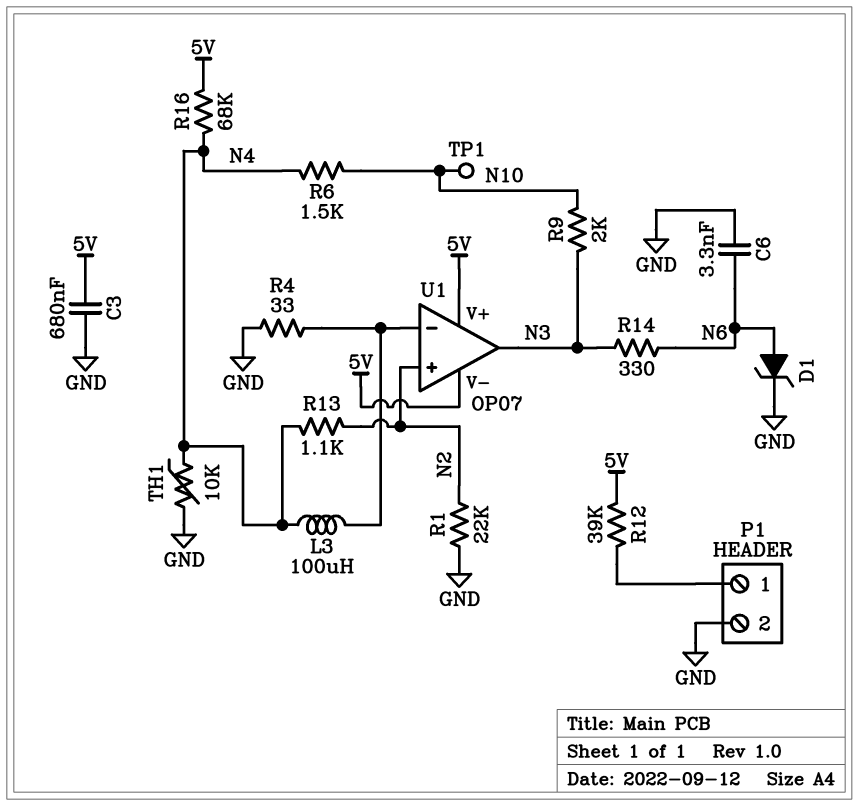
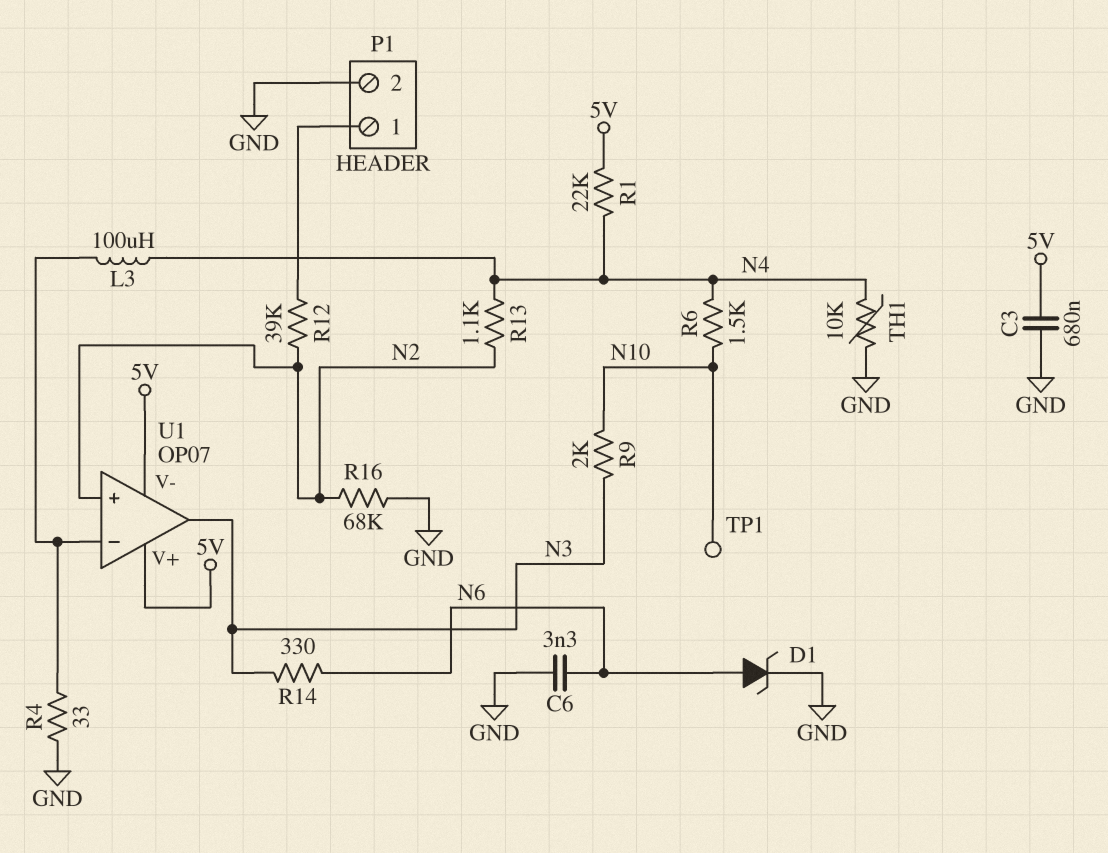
R1: 22k (GND, N2) -> 22k (5V, N4)
R12: 39k (5V, P1/1) -> 39k (N2, P1/1)
R16: 68k (5V, N4) -> 68k (GND, N2)

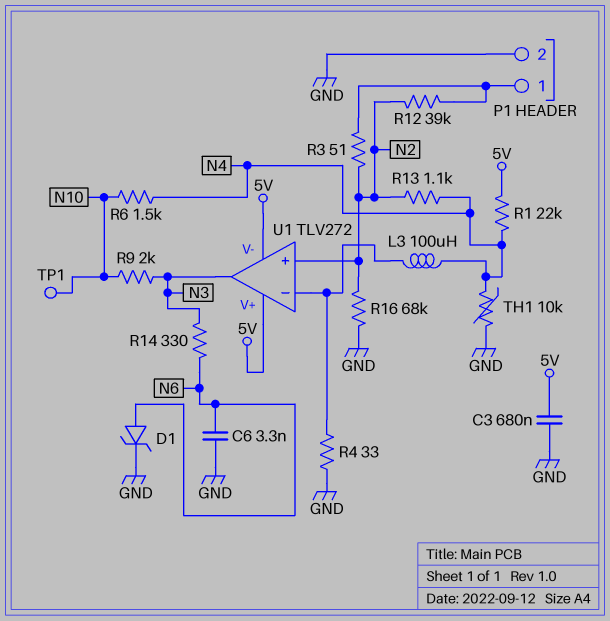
R3: none -> 51 (N2, P1/1)
U1: OP07 -> TLV272

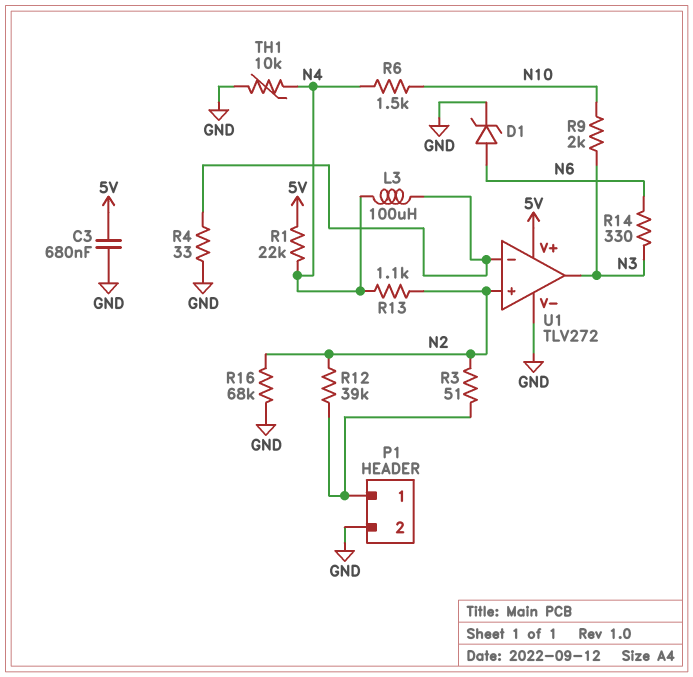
C6: 3.3nF (GND, N6) -> none
TP1: test point (N10) -> none
U1 pin V-: 5V -> GND

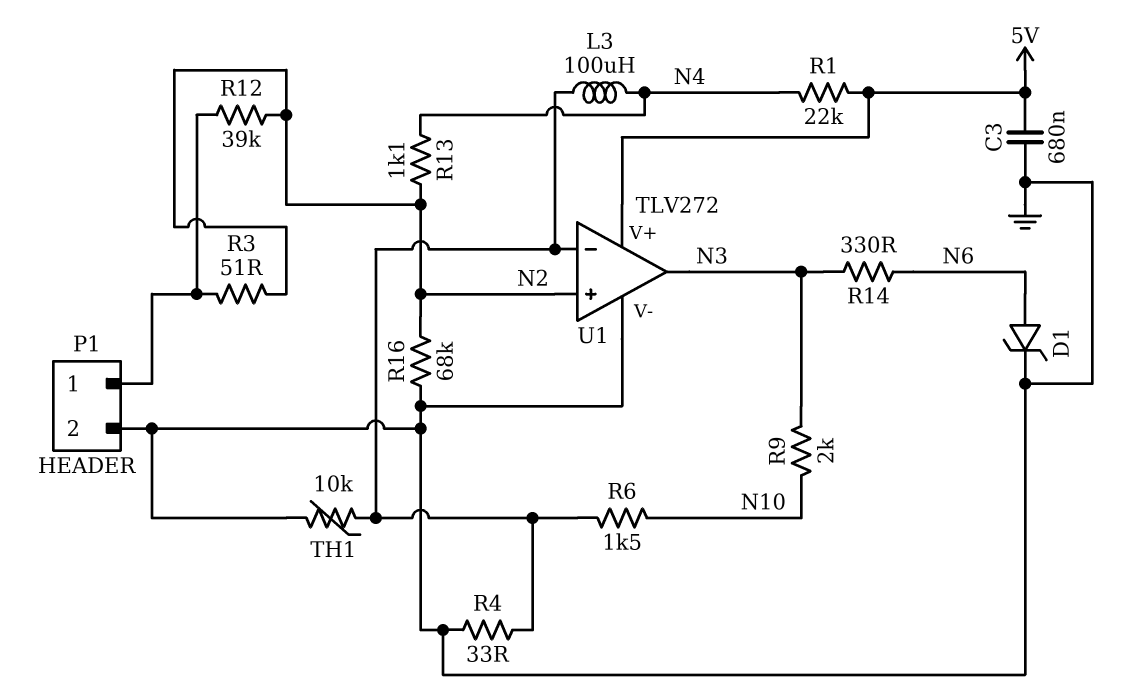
R6: 1.5k (N4, N10) -> 1.5k (N10, U1/in-)
TH1: 10k (GND, N4) -> 10k (GND, U1/in-)

